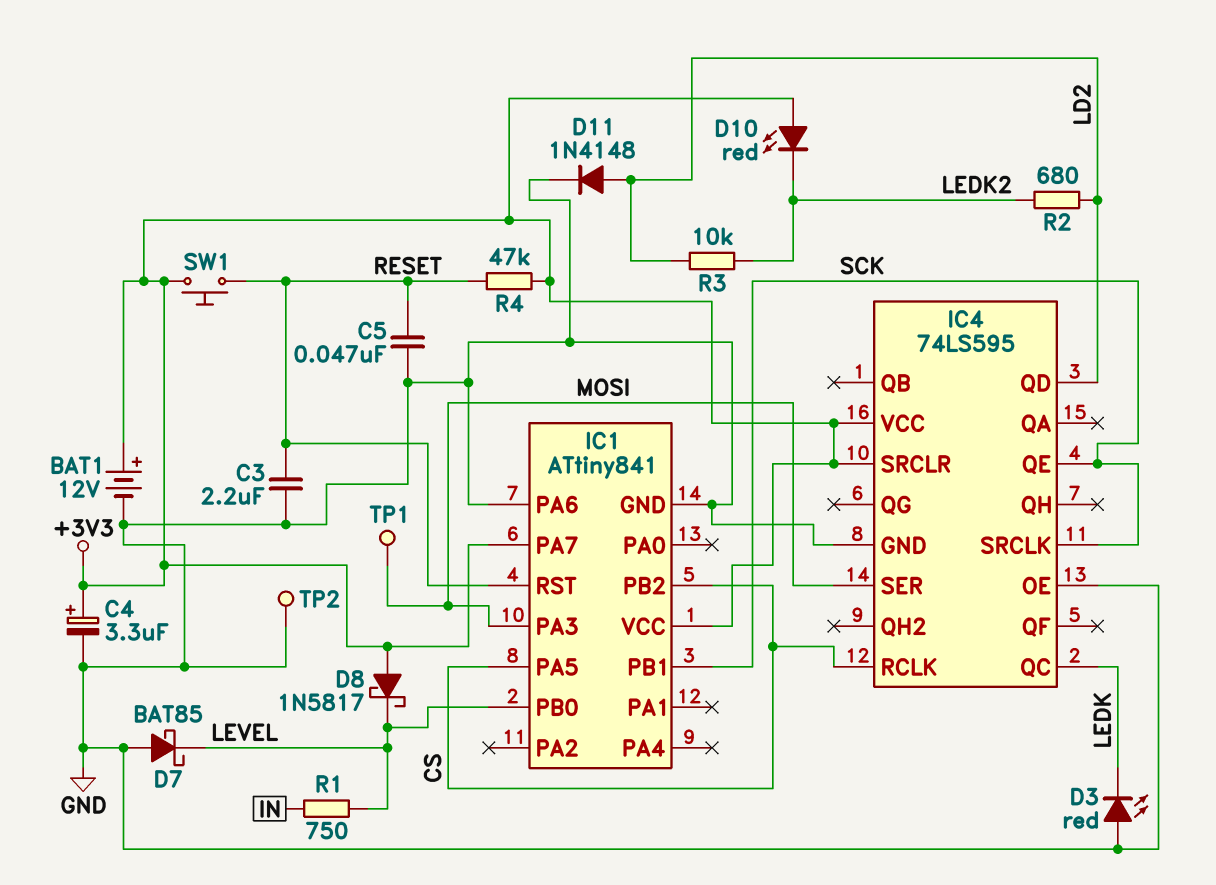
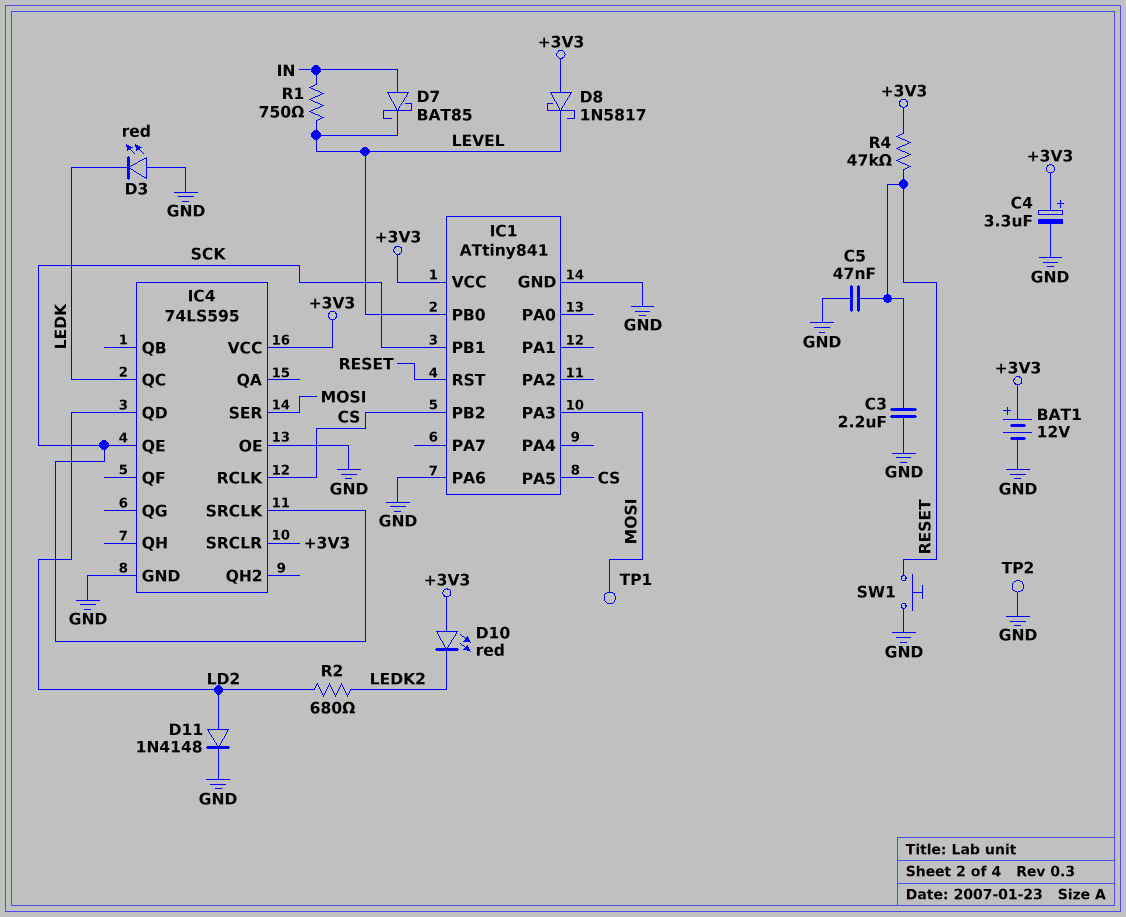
D7: schottky BAT85 (A GND, K LEVEL) -> schottky BAT85 (A IN, K LEVEL)
IC1 pin PA7: +3V3 -> none
R3: 10k (LD2, LEDK2) -> none
SW1: button (+3V3, RESET) -> button (GND, RESET)

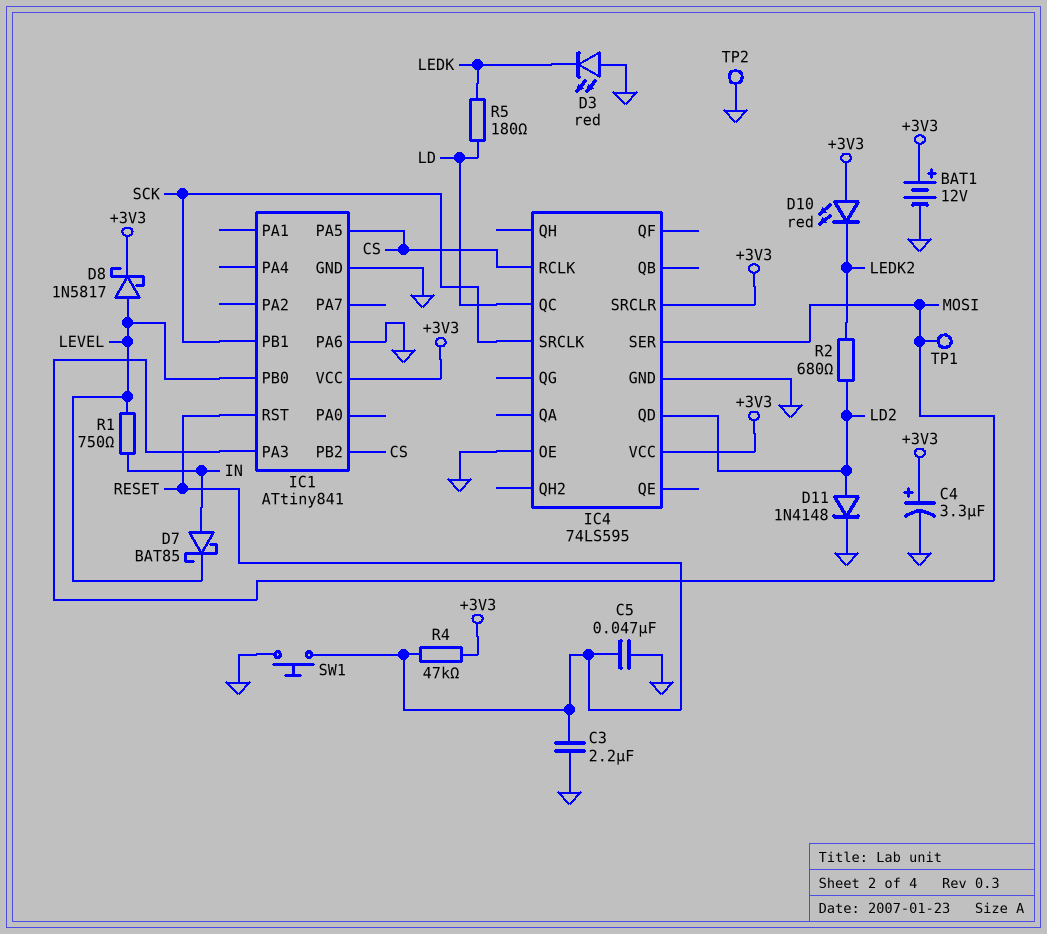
D8: schottky 1N5817 (A +3V3, K LEVEL) -> schottky 1N5817 (A LEVEL, K +3V3)
IC4 pin QC: LEDK -> LD
IC4 pin QE: SCK -> none
R5: none -> 180 (LD, LEDK)

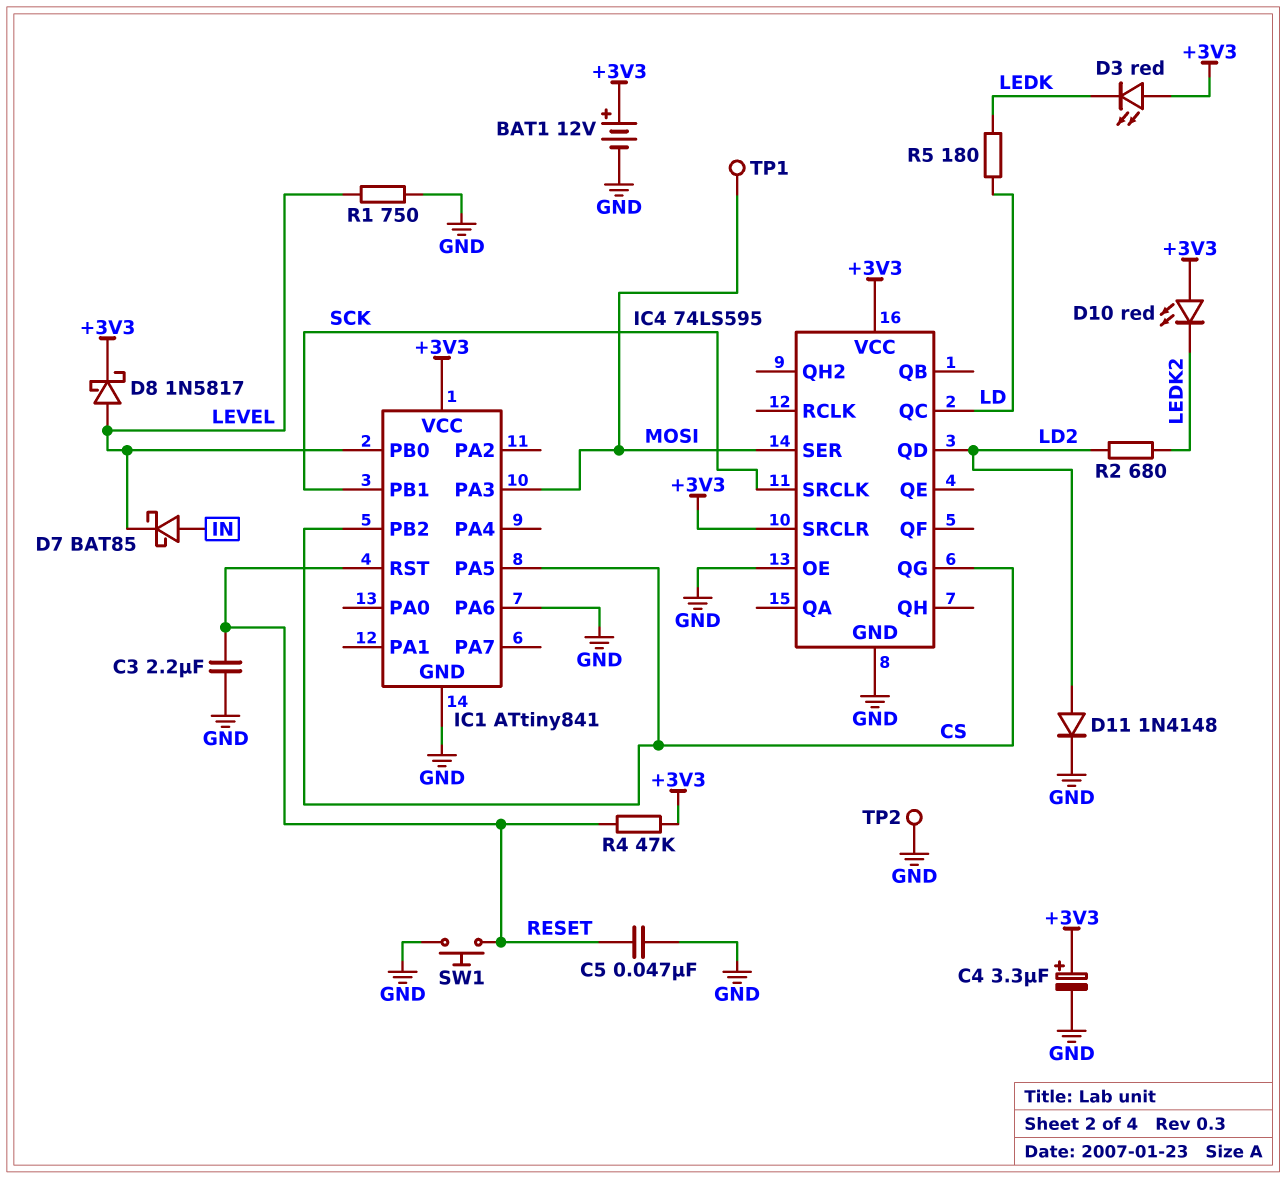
D3: LED red (A GND, K LEDK) -> LED red (A +3V3, K LEDK)
IC4 pin QG: none -> CS
IC4 pin RCLK: CS -> none
R1: 750 (IN, LEVEL) -> 750 (GND, LEVEL)

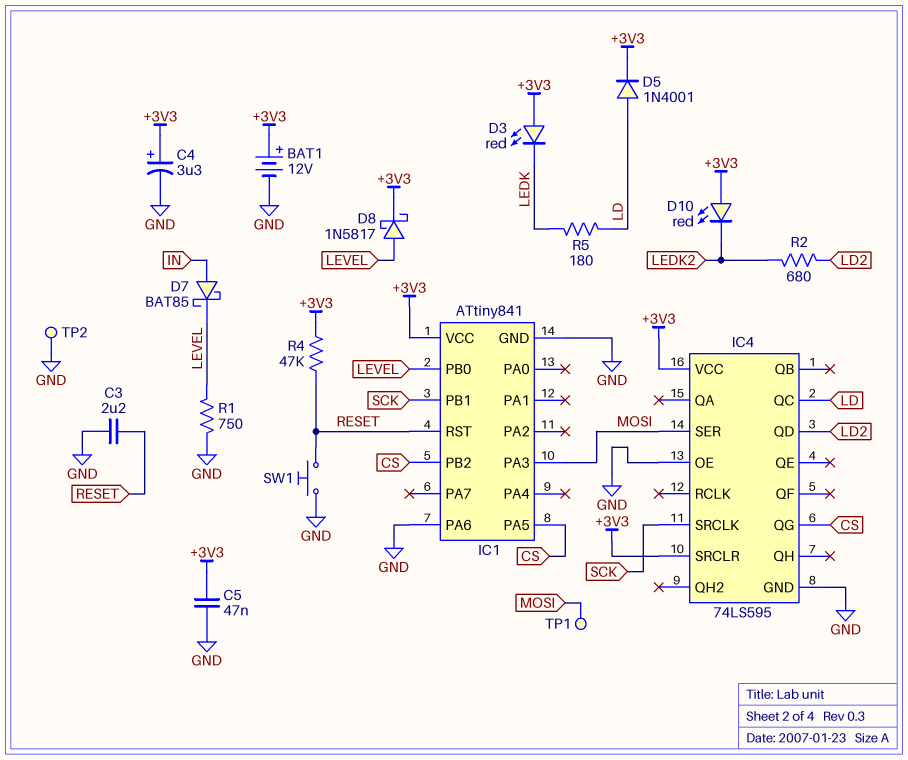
C5: 47nF (GND, RESET) -> 47nF (+3V3, GND)
D5: none -> diode 1N4001 (A LD, K +3V3)
D11: diode 1N4148 (A LD2, K GND) -> none

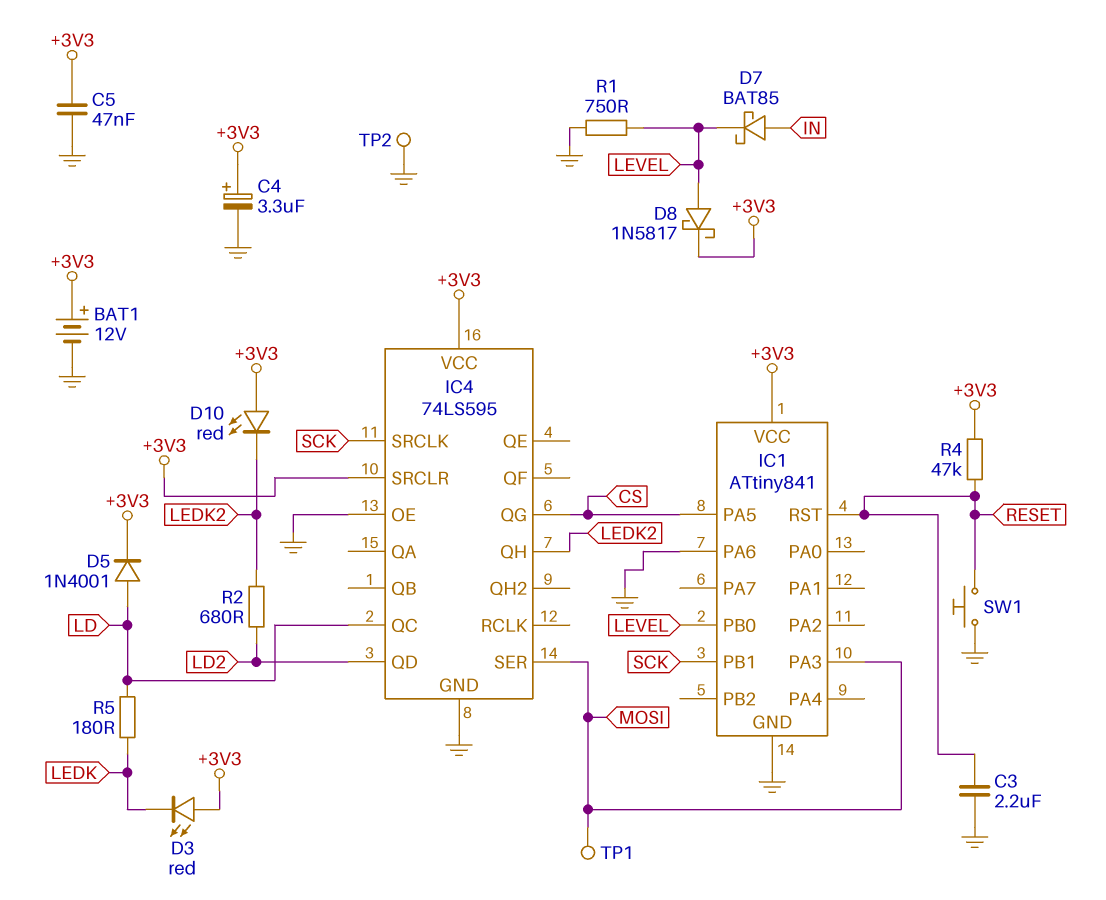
IC1 pin PB2: CS -> none
IC4 pin QH: none -> LEDK2

